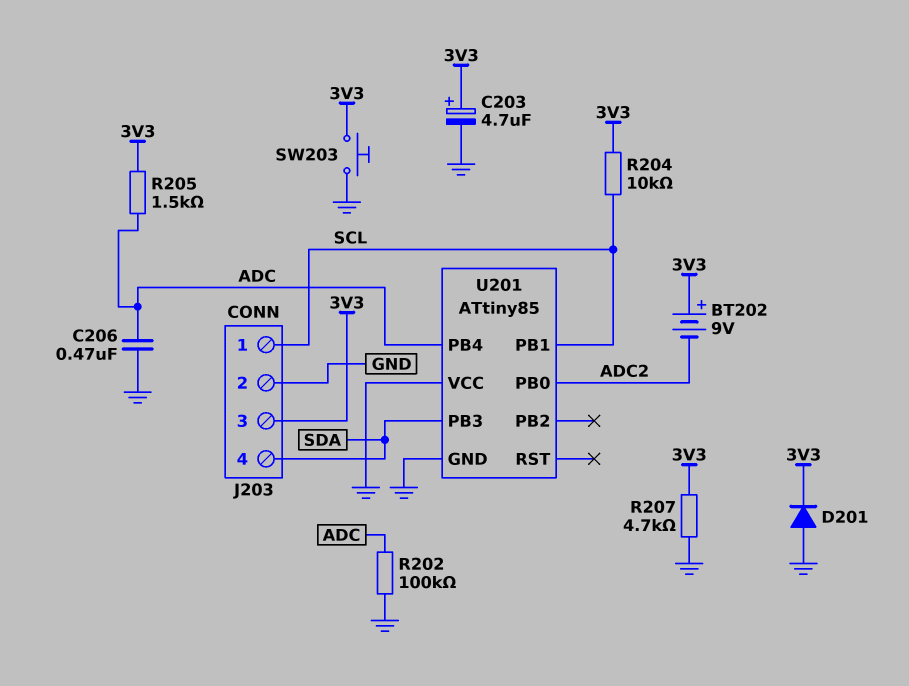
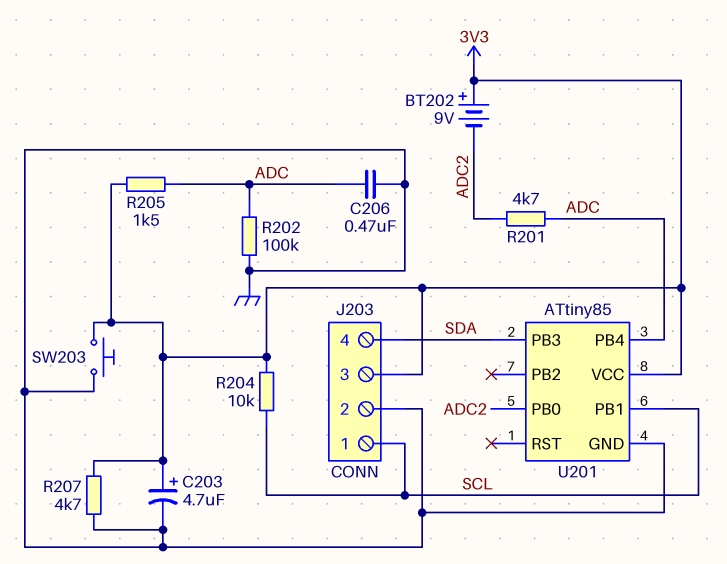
D201: diode (A GND, K 3V3) -> none
R201: none -> 4.7k (ADC, ADC2)
U201 pin VCC: GND -> 3V3

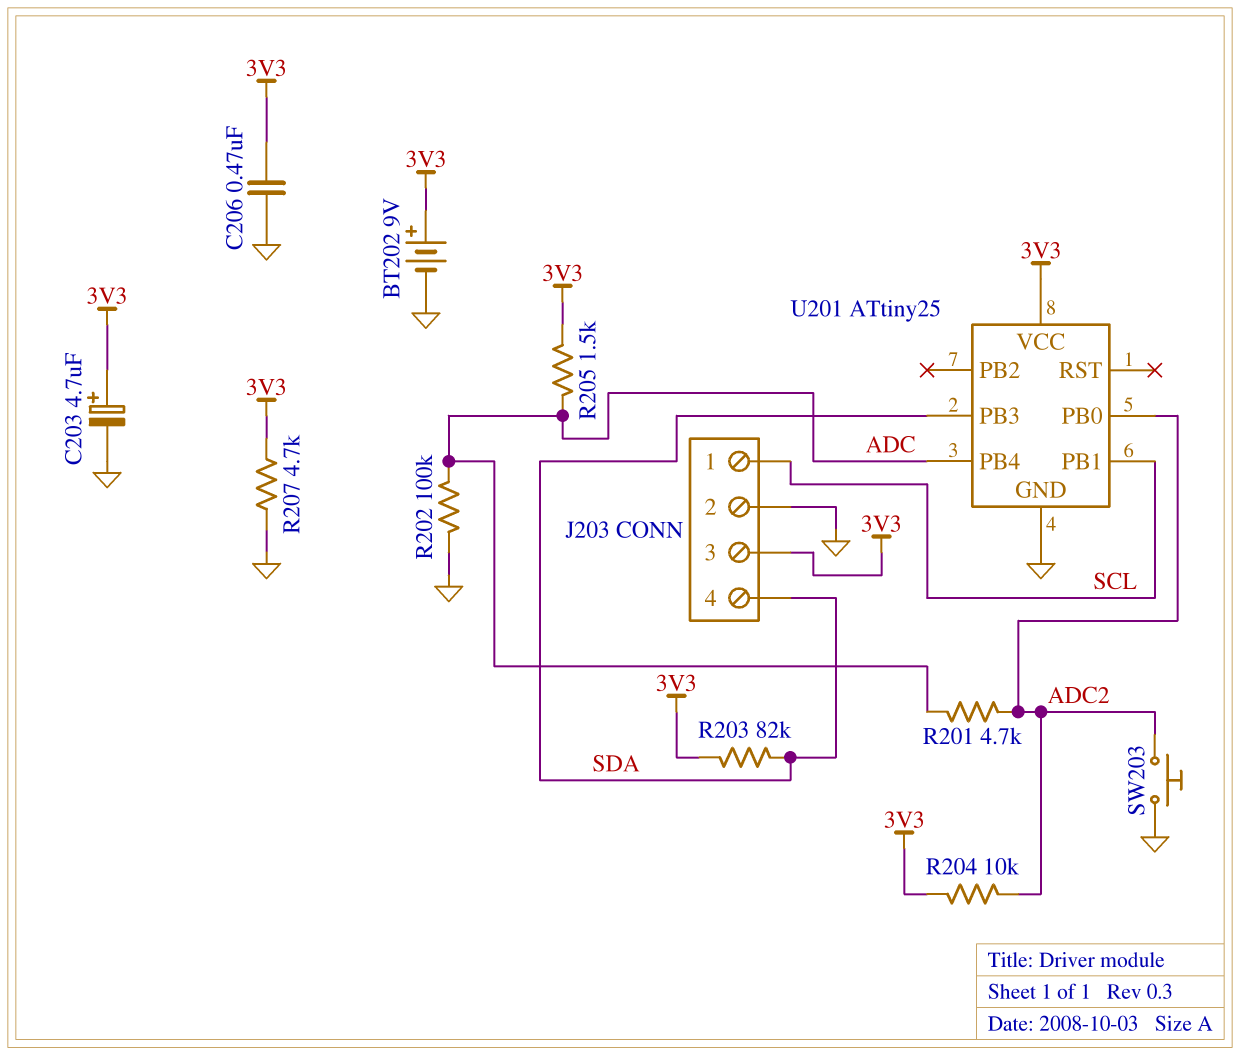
BT202: 9V (plus 3V3, minus ADC2) -> 9V (plus 3V3, minus GND)
C206: 470nF (ADC, GND) -> 470nF (3V3, GND)
R203: none -> 82k (3V3, SDA)
R204: 10k (3V3, SCL) -> 10k (3V3, ADC2)
SW203: button (3V3, GND) -> button (ADC2, GND)
U201: ATtiny85 -> ATtiny25

